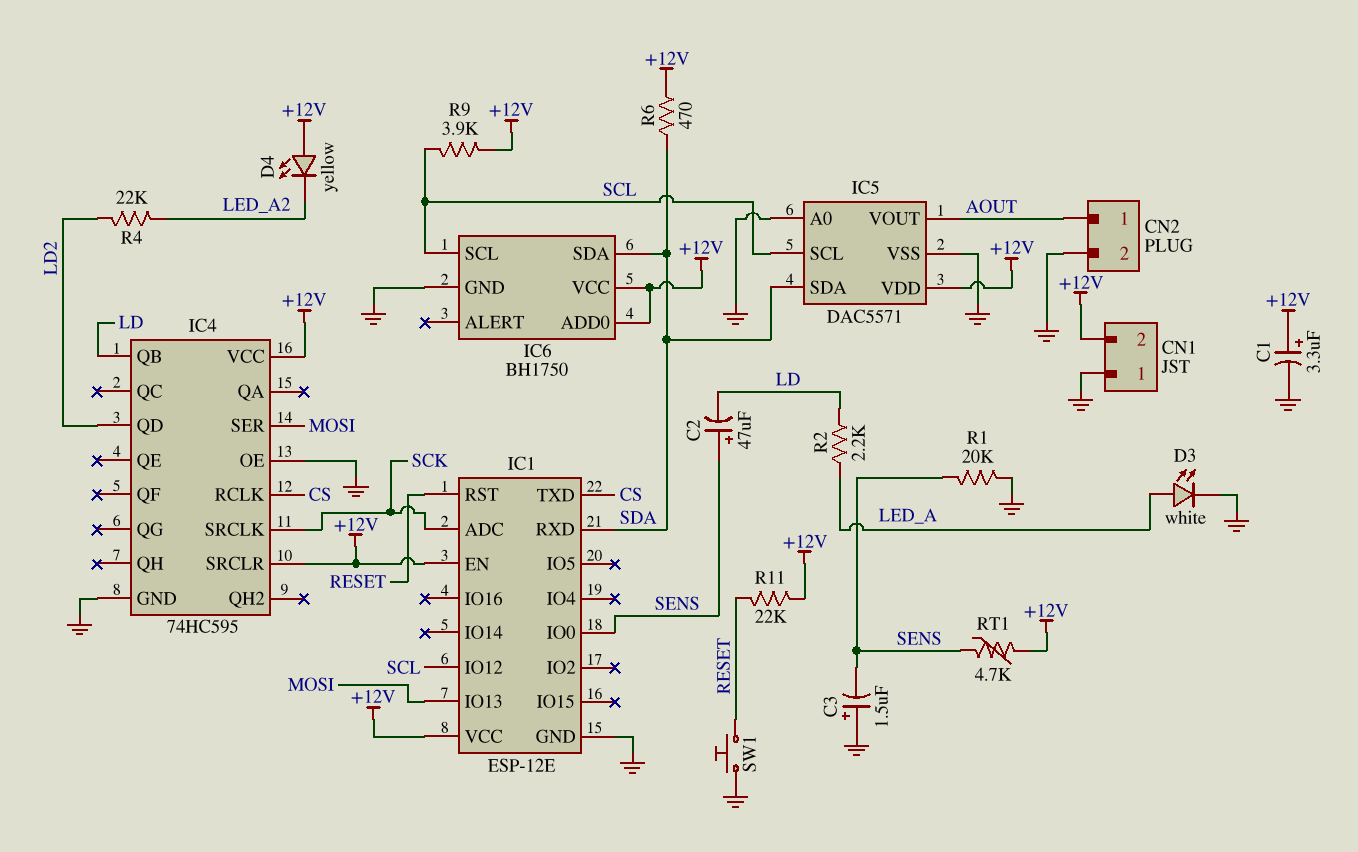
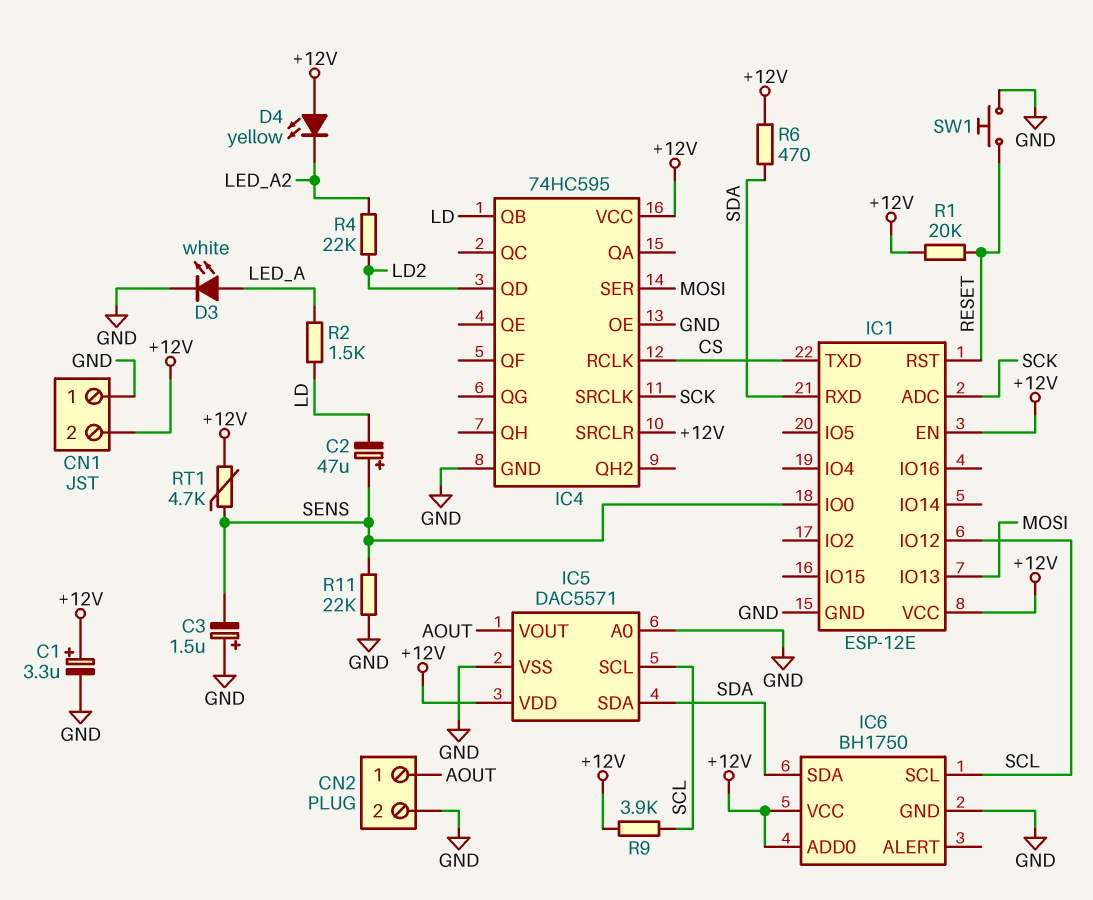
R1: 20k (GND, SENS) -> 20k (+12V, RESET)
R2: 2.2k (LD, LED_A) -> 1.5k (LD, LED_A)
R11: 22k (+12V, RESET) -> 22k (GND, SENS)

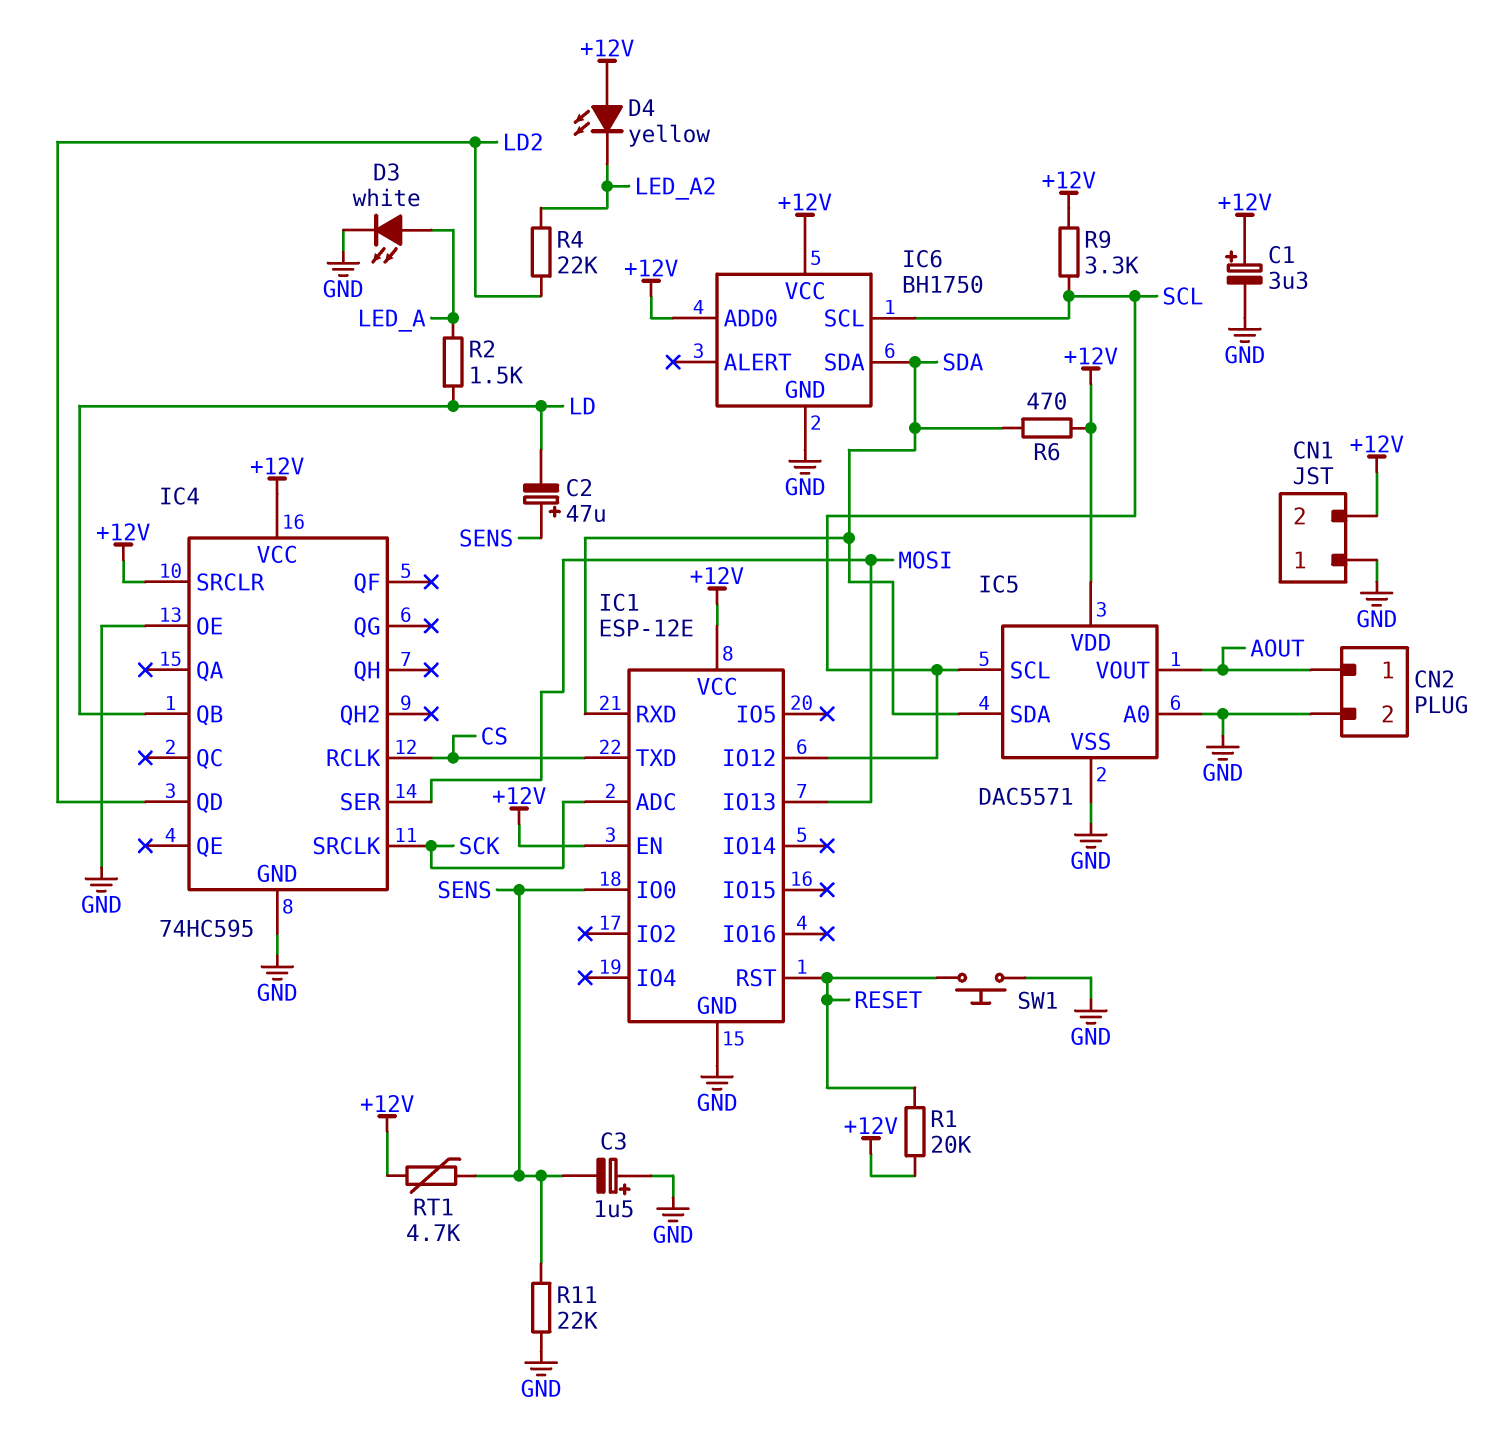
R9: 3.9k (+12V, SCL) -> 3.3k (+12V, SCL)

